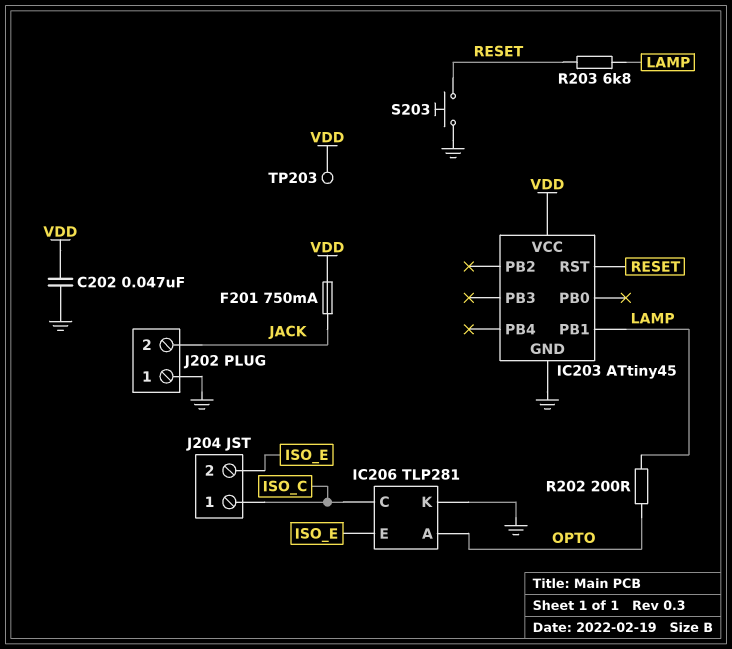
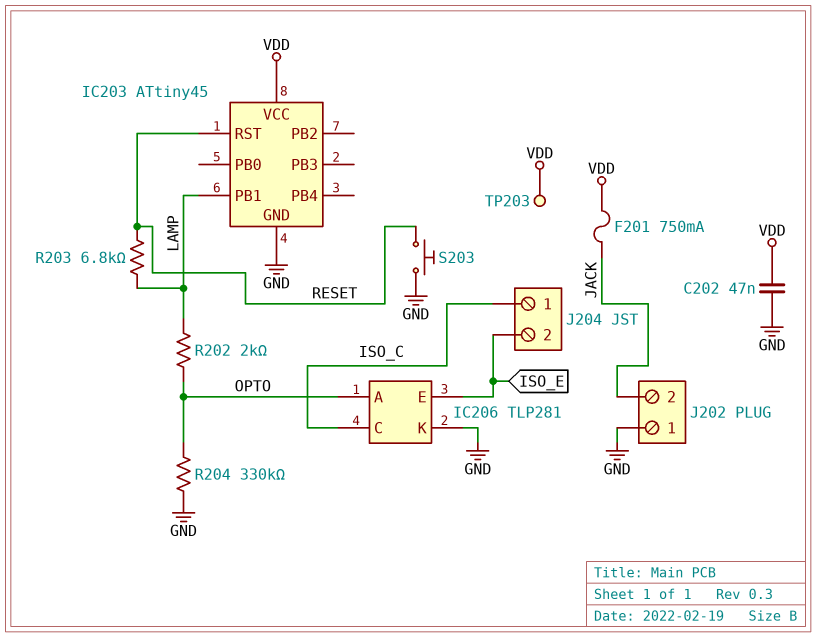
R202: 200 (LAMP, OPTO) -> 2k (LAMP, OPTO)
R204: none -> 330k (GND, OPTO)

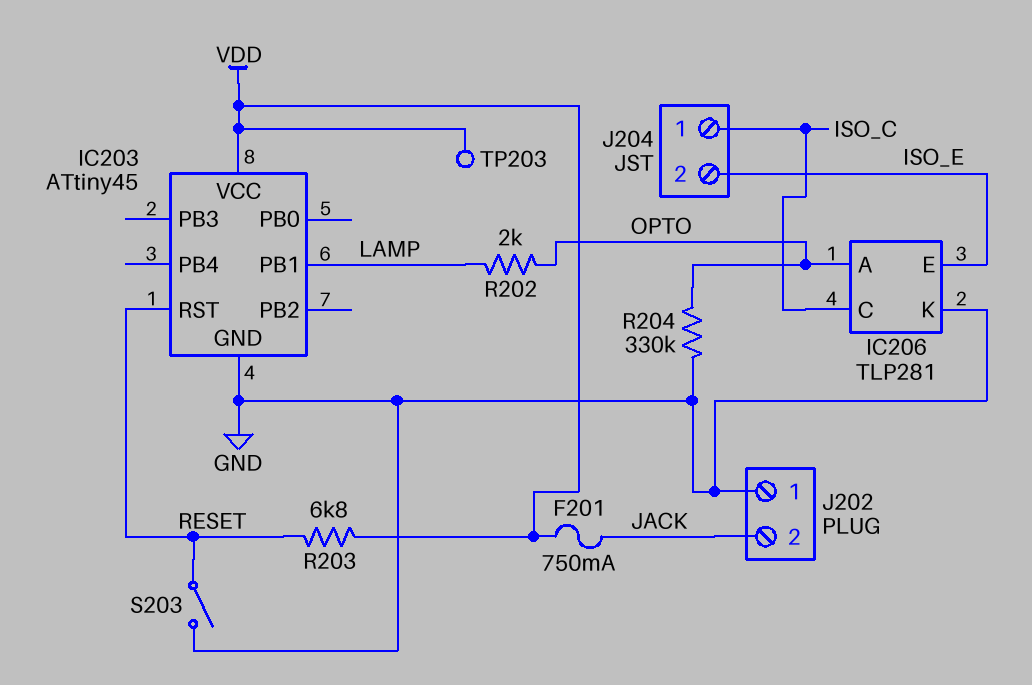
C202: 47nF (GND, VDD) -> none
R203: 6.8k (LAMP, RESET) -> 6.8k (RESET, VDD)
S203: button (GND, RESET) -> switch (GND, RESET)

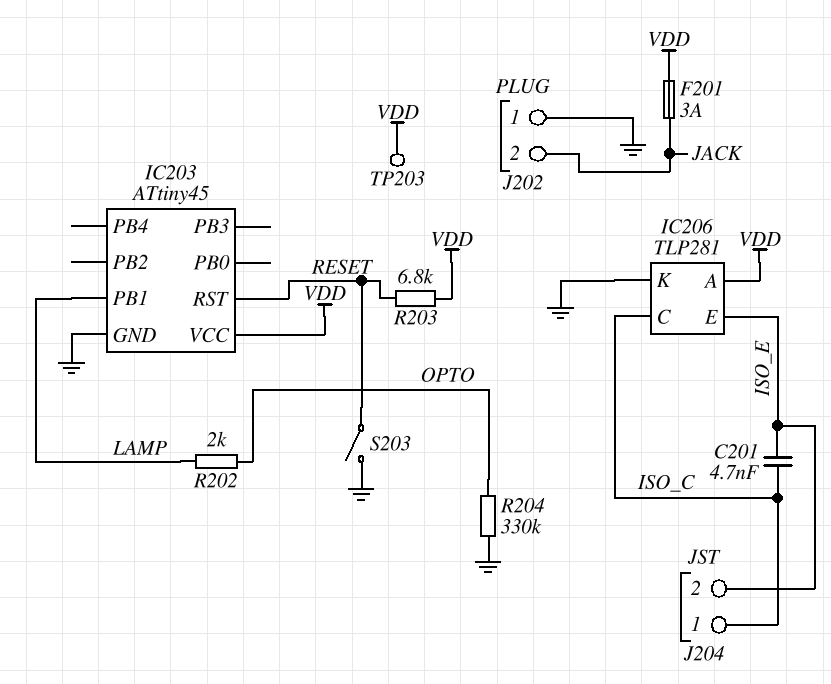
C201: none -> 4.7nF (ISO_C, ISO_E)
F201: 750mA (JACK, VDD) -> 3A (JACK, VDD)
IC206 pin A: OPTO -> VDD

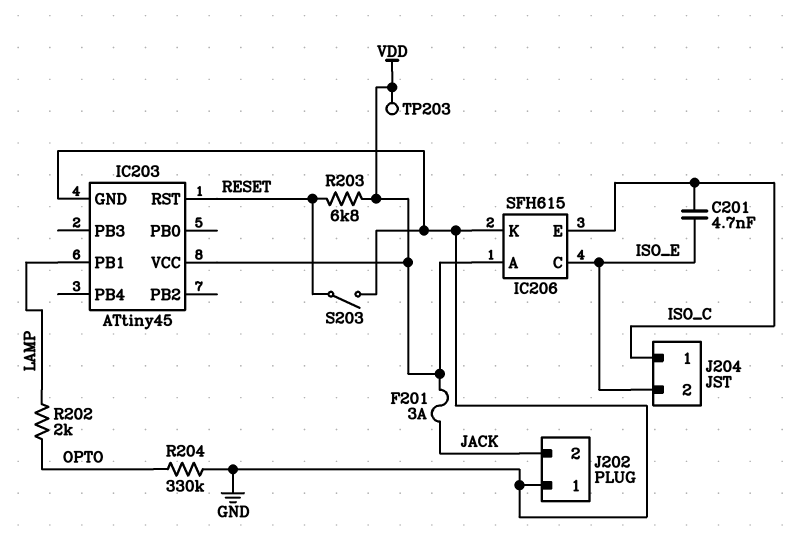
IC206: TLP281 -> SFH615
IC206 pin C: ISO_C -> ISO_E
IC206 pin E: ISO_E -> ISO_C

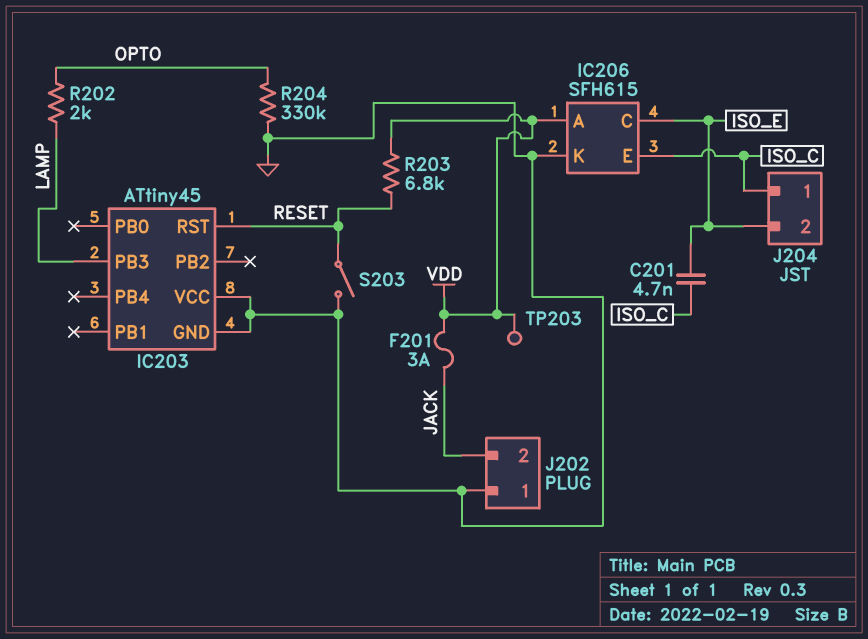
IC203 pin PB1: LAMP -> none
IC203 pin PB3: none -> LAMP
IC203 pin VCC: VDD -> GND

